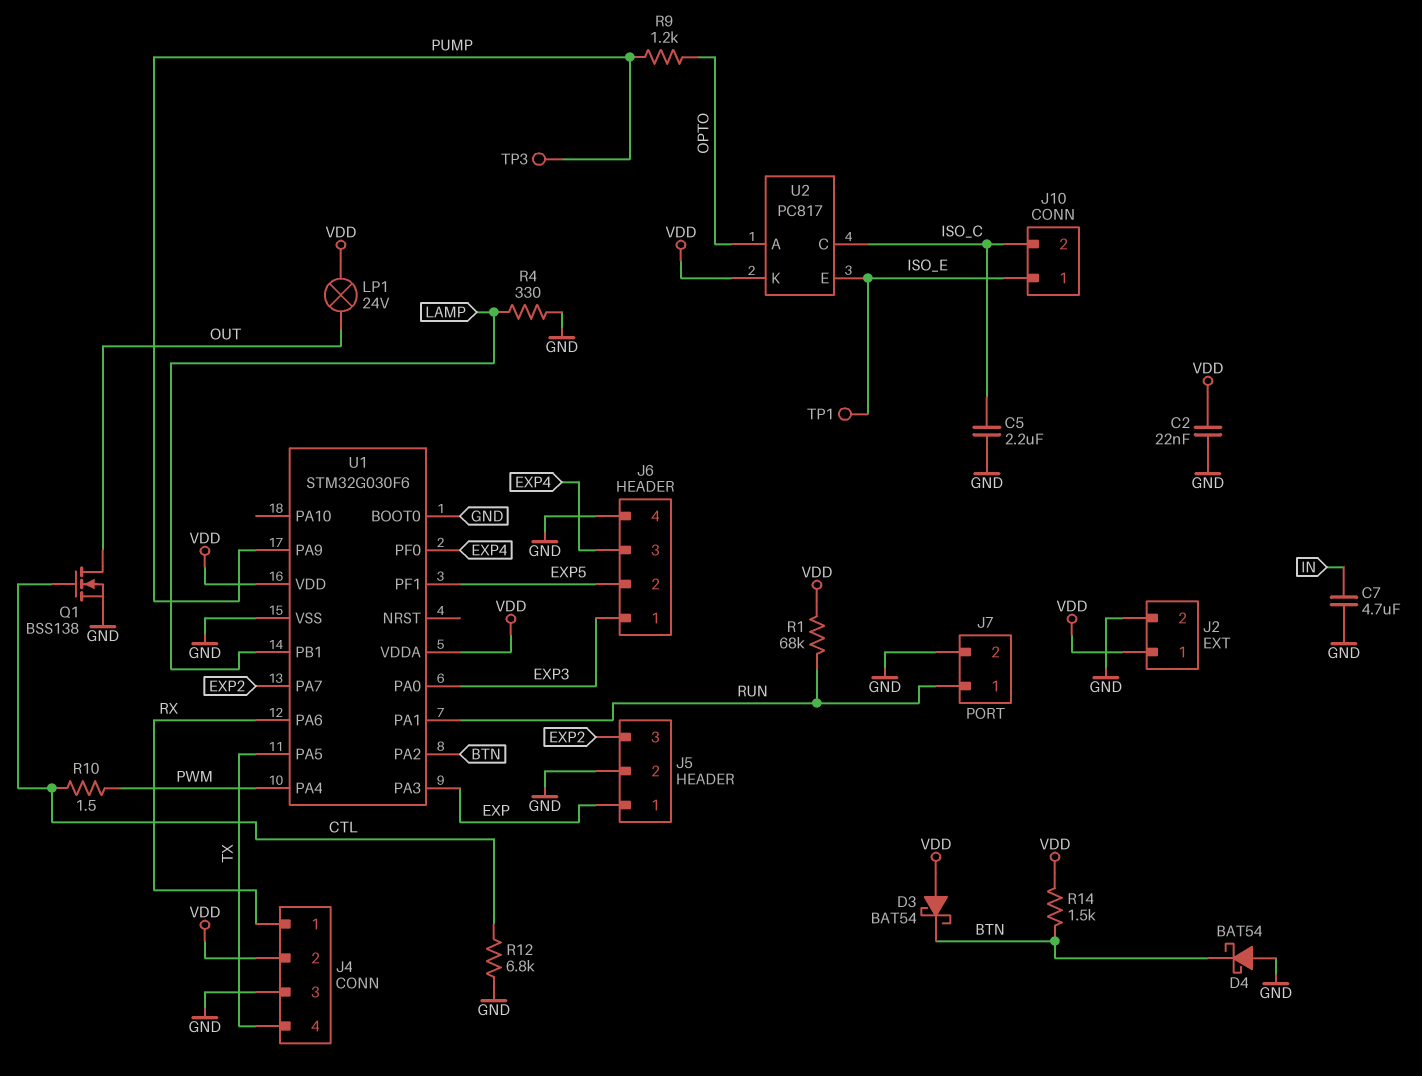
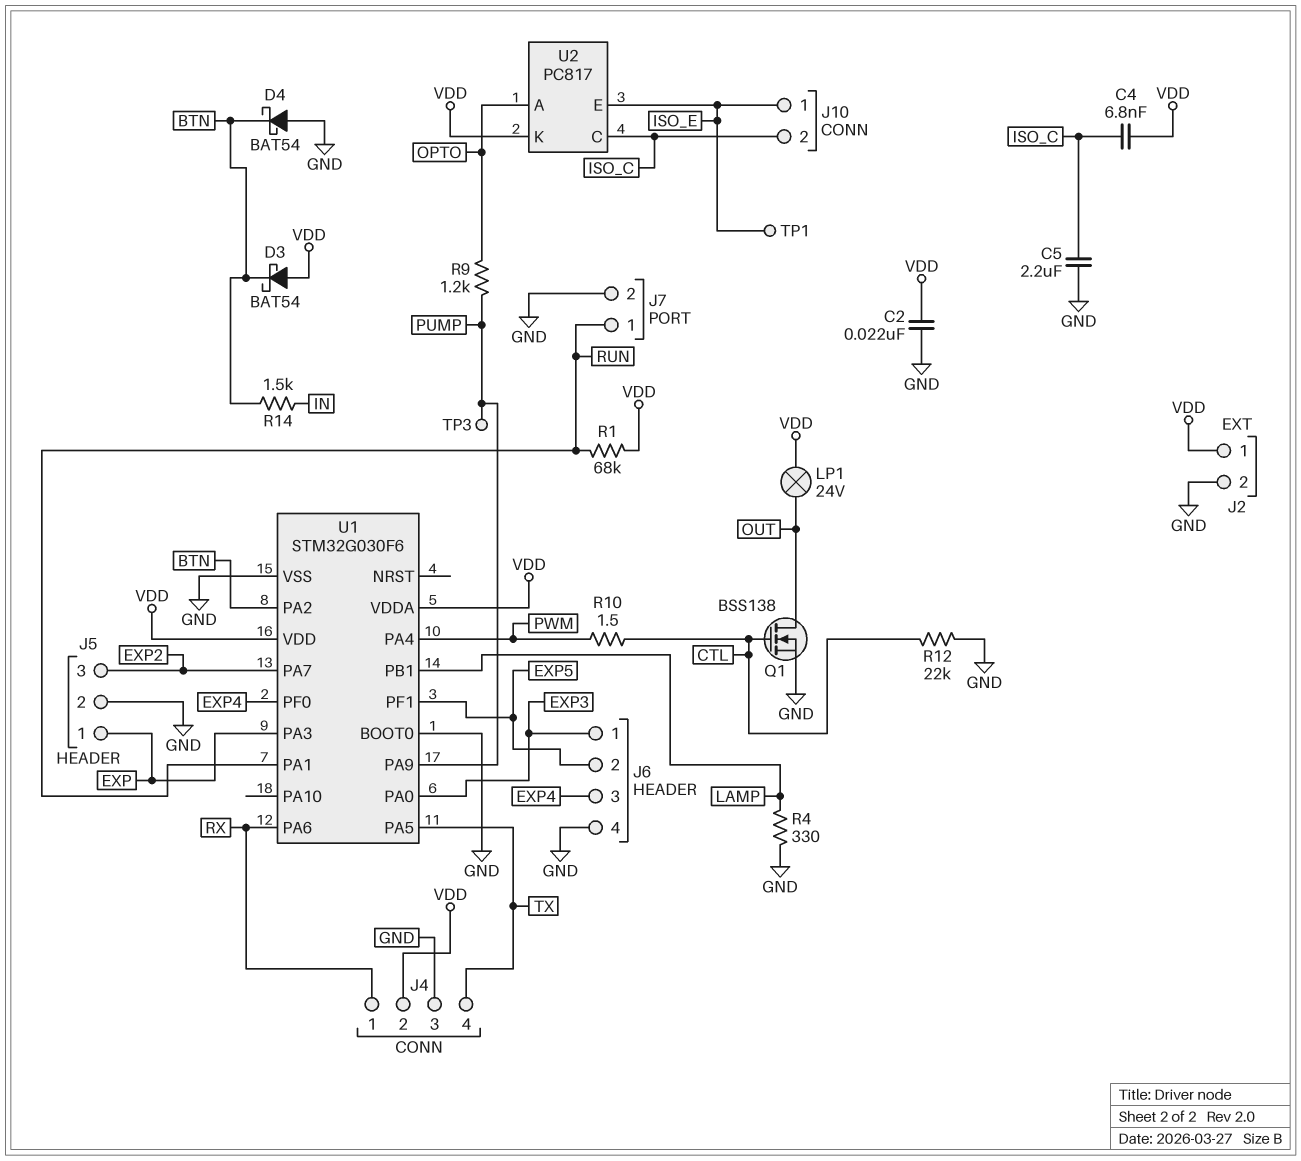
C4: none -> 6.8nF (ISO_C, VDD)
C7: 4.7uF (GND, IN) -> none
R12: 6.8k (CTL, GND) -> 22k (CTL, GND)
R14: 1.5k (BTN, VDD) -> 1.5k (BTN, IN)

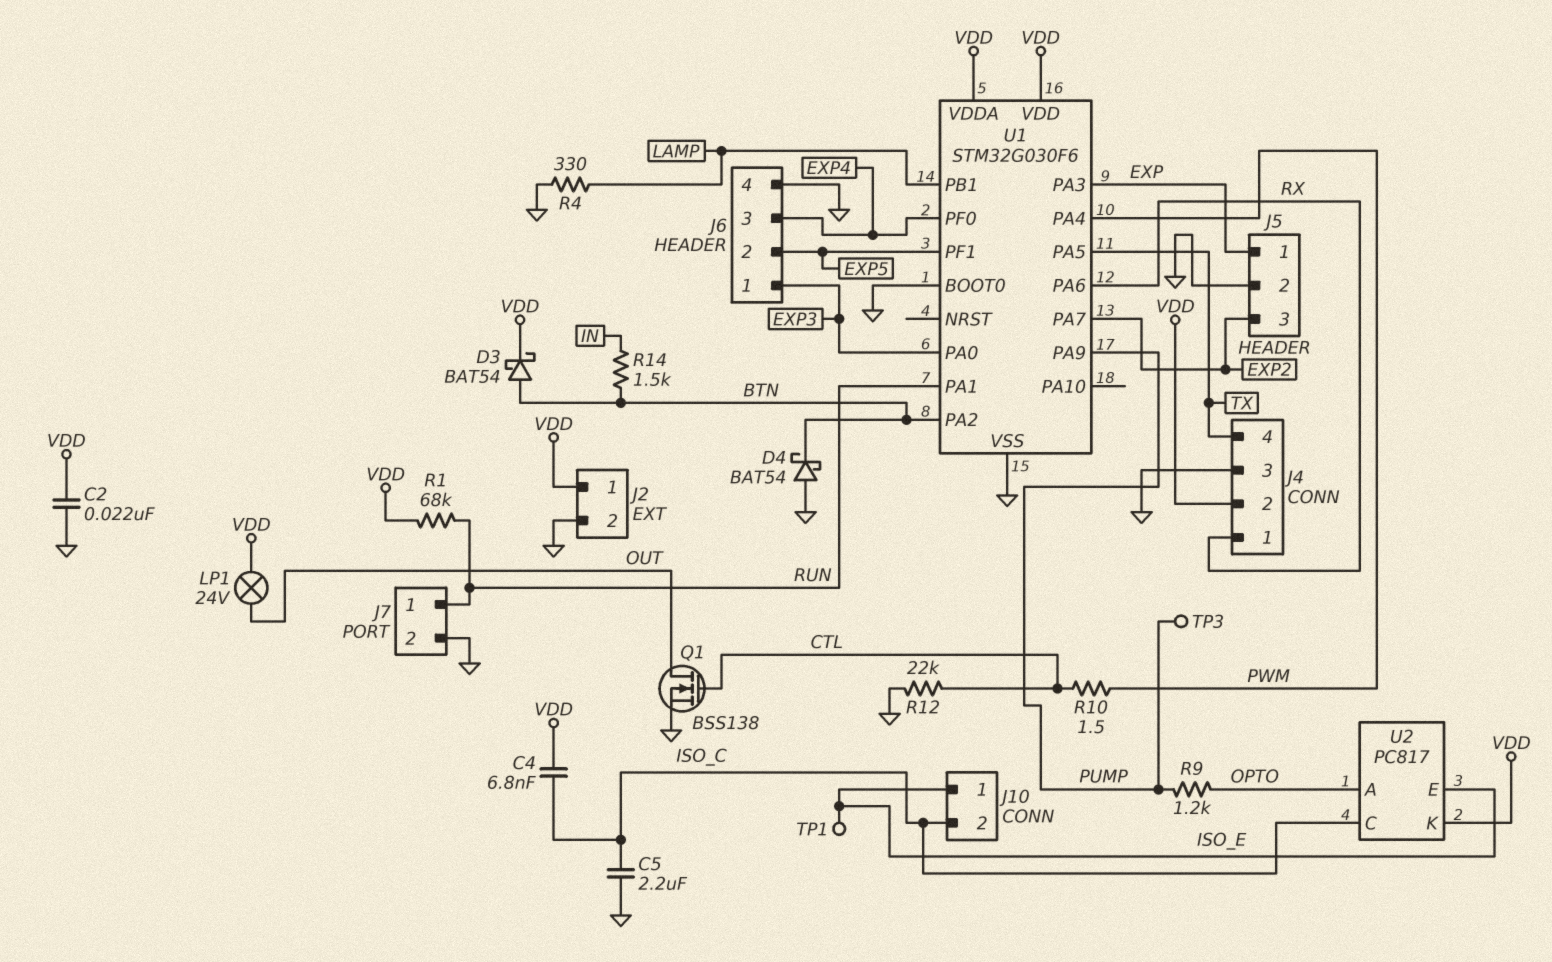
D3: schottky BAT54 (A VDD, K BTN) -> schottky BAT54 (A BTN, K VDD)

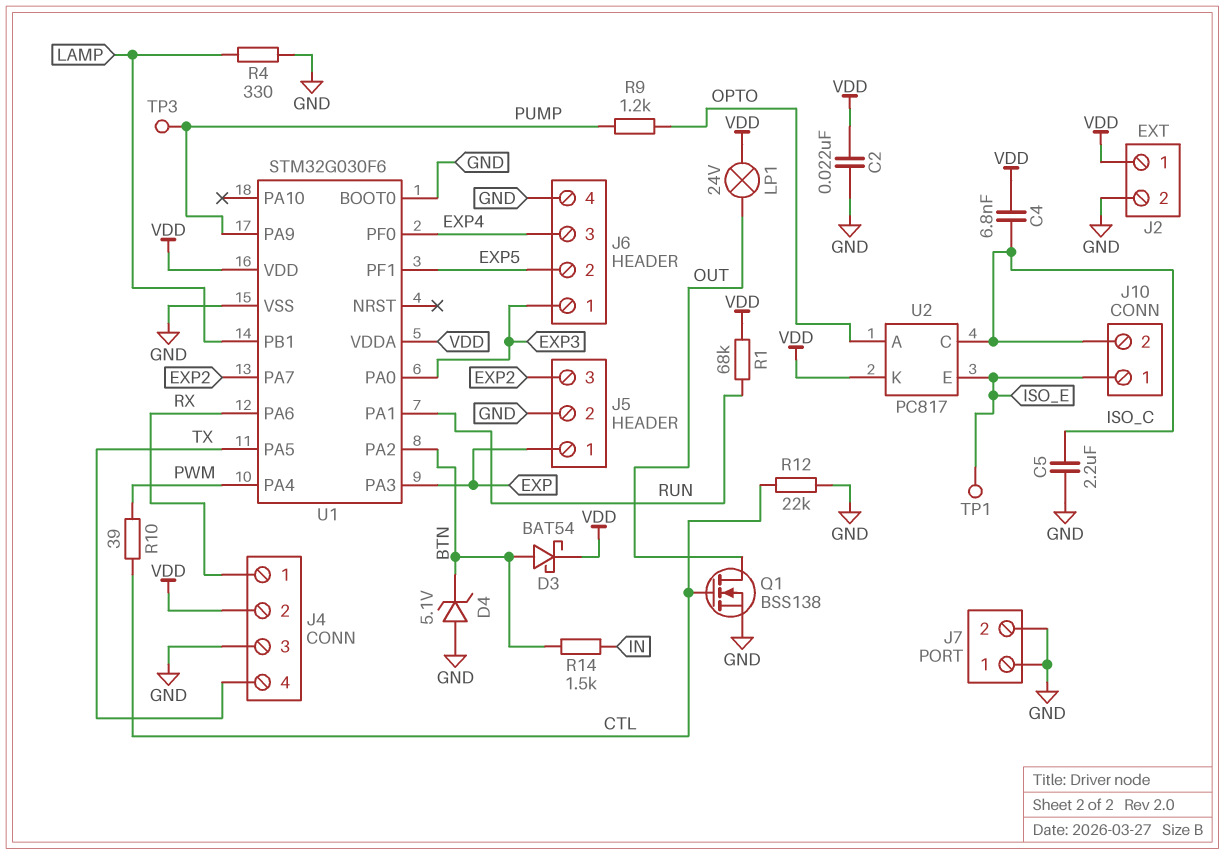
D4: schottky BAT54 (A GND, K BTN) -> zener 5.1V (A GND, K BTN)
J7 pin 1: RUN -> GND
R10: 1.5 (CTL, PWM) -> 39 (CTL, PWM)

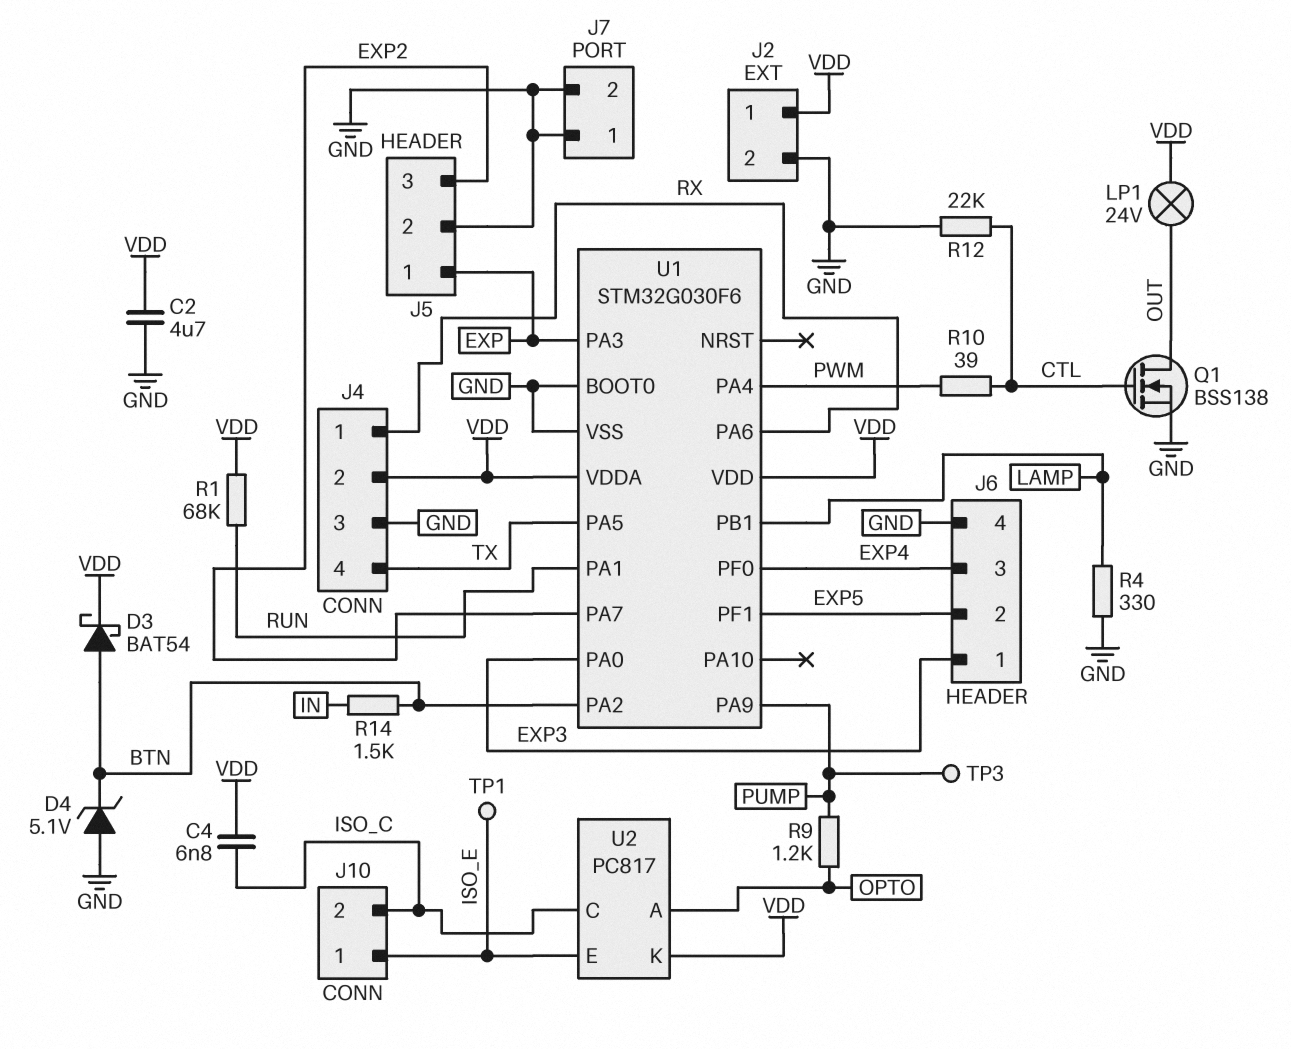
C2: 22nF (GND, VDD) -> 4.7uF (GND, VDD)
C5: 2.2uF (GND, ISO_C) -> none

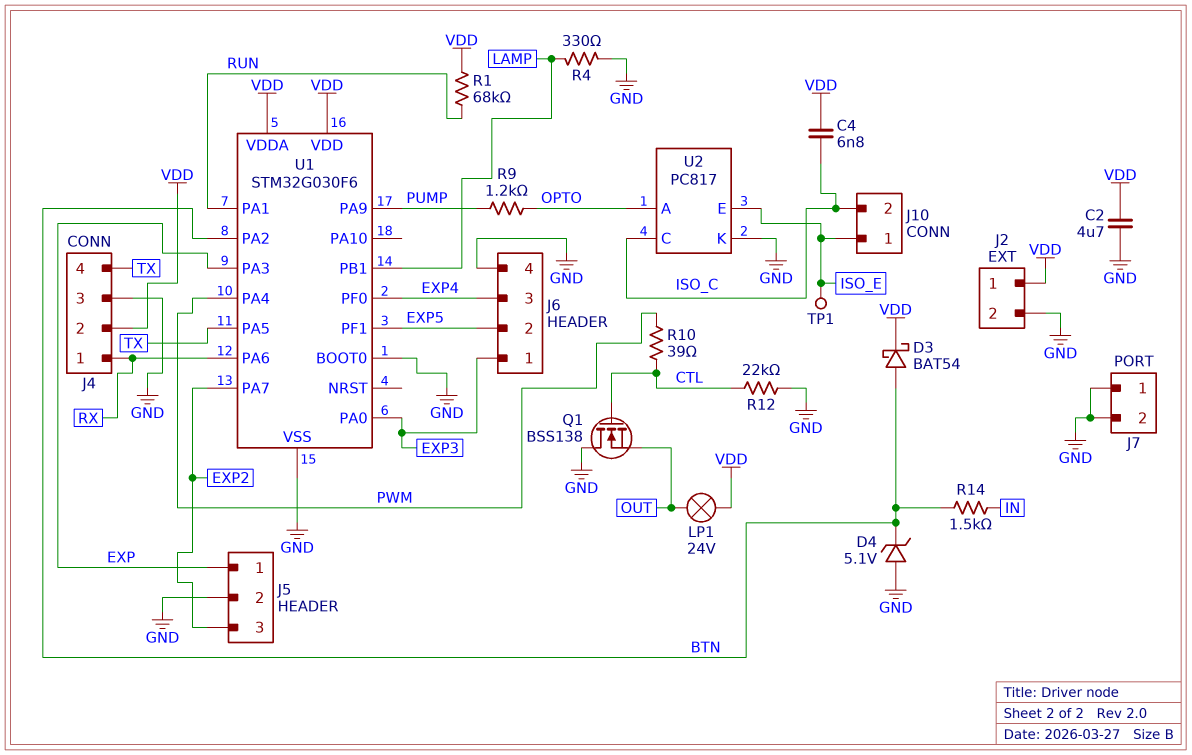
Q1: NMOS BSS138 (G CTL, D OUT, S GND) -> NMOS BSS138 (G CTL, D GND, S OUT)
TP3: test point (PUMP) -> none
U2 pin K: VDD -> GND

